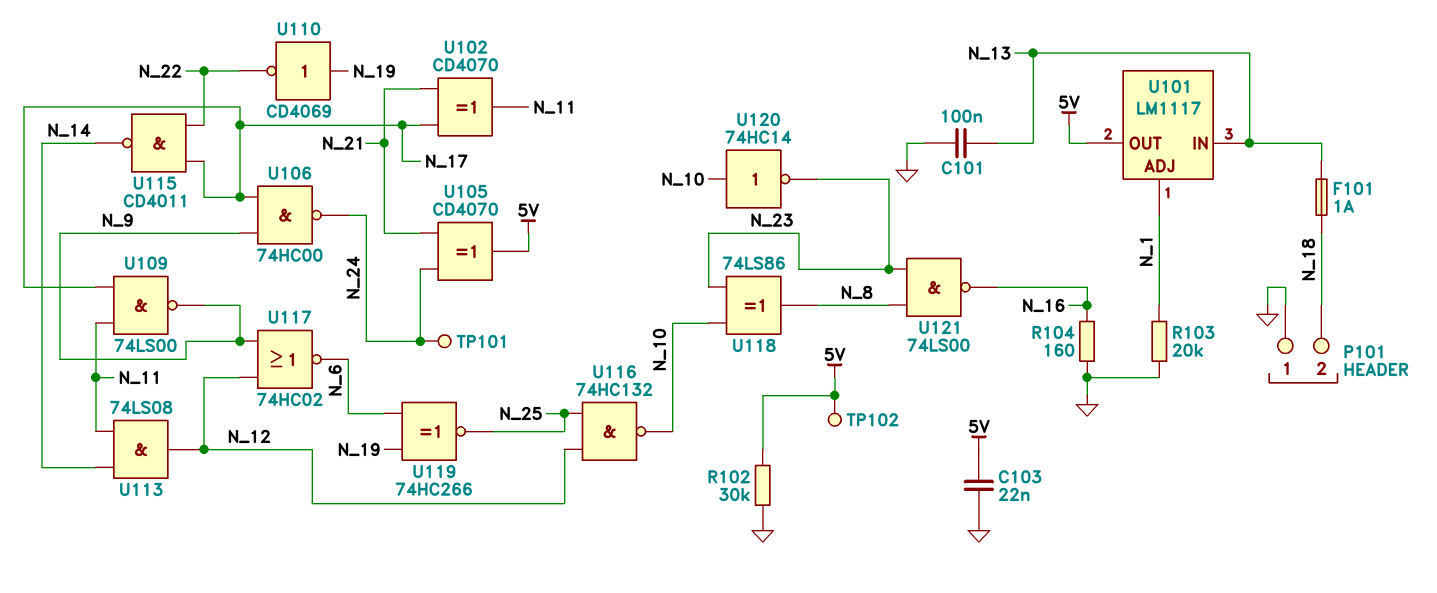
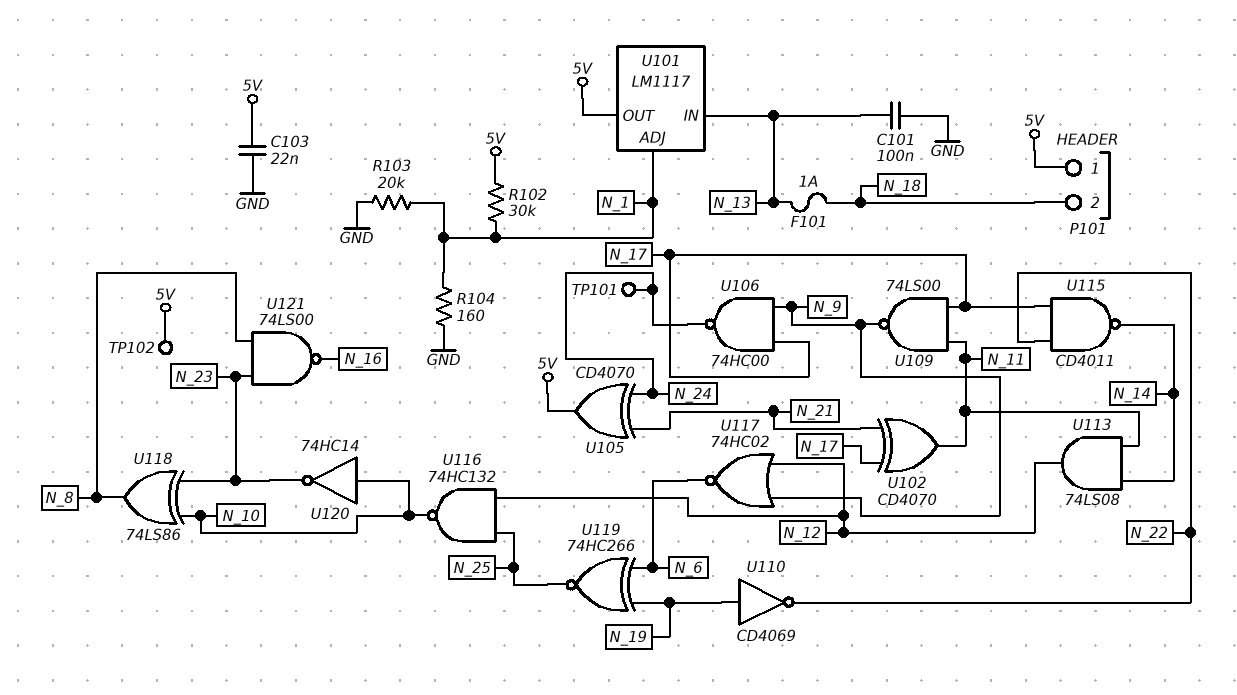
P101 pin 1: GND -> 5V
R102: 30k (5V, GND) -> 30k (5V, N_1)
R104: 160 (GND, N_16) -> 160 (GND, N_1)

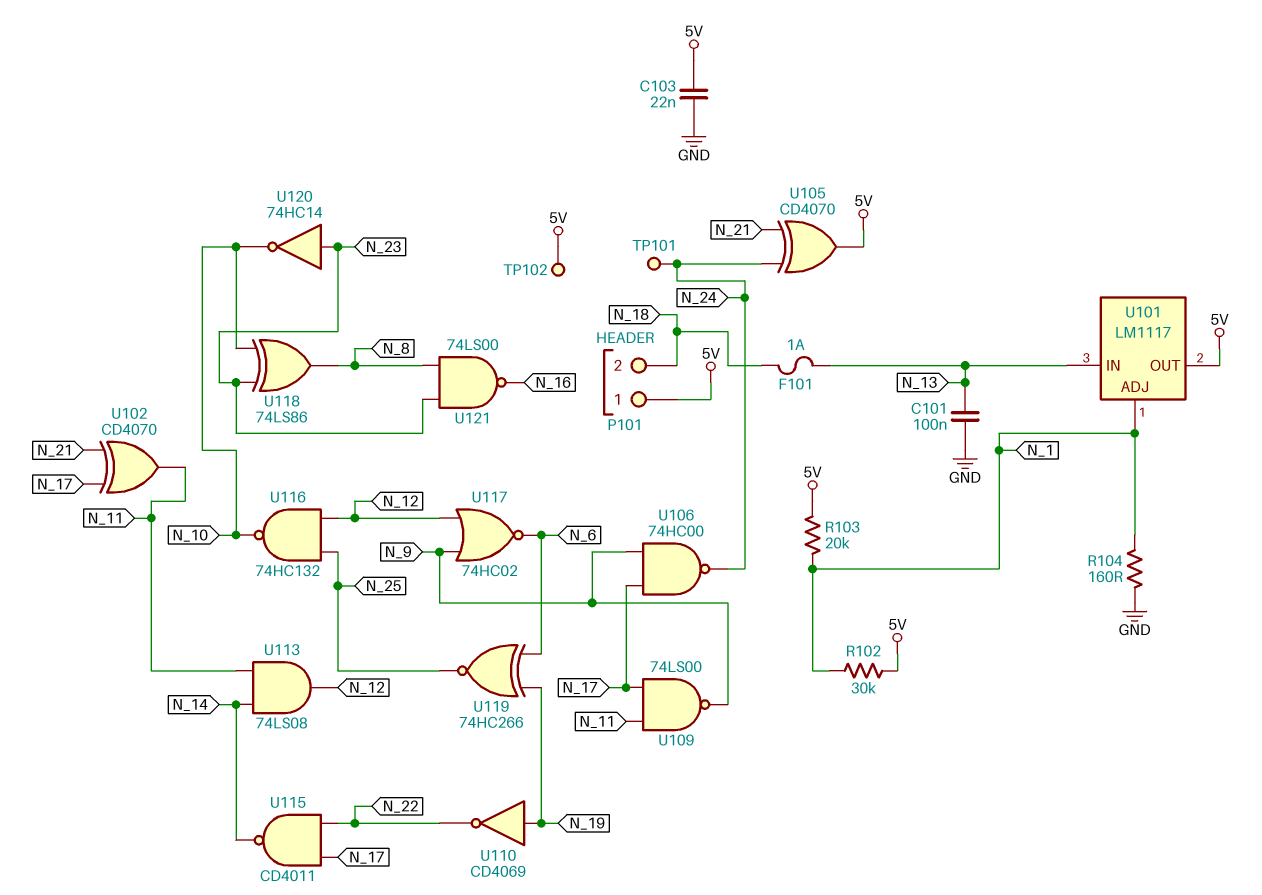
R103: 20k (GND, N_1) -> 20k (5V, N_1)
U120: NOT 74HC14 (in N_10, out N_23) -> NOT 74HC14 (in N_23, out N_10)

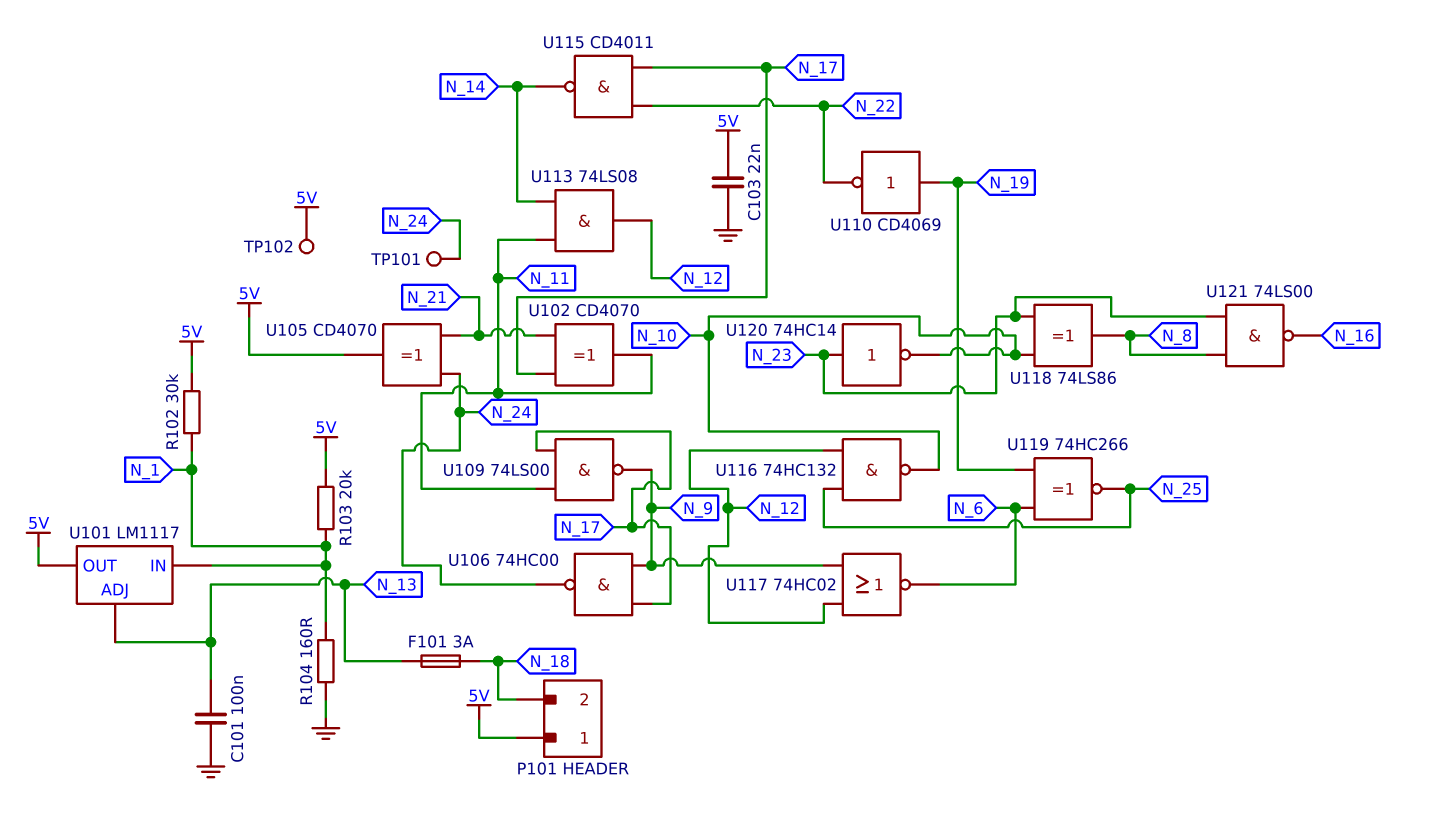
F101: 1A (N_13, N_18) -> 3A (N_13, N_18)
U101 pin ADJ: N_1 -> N_13
U101 pin IN: N_13 -> N_1

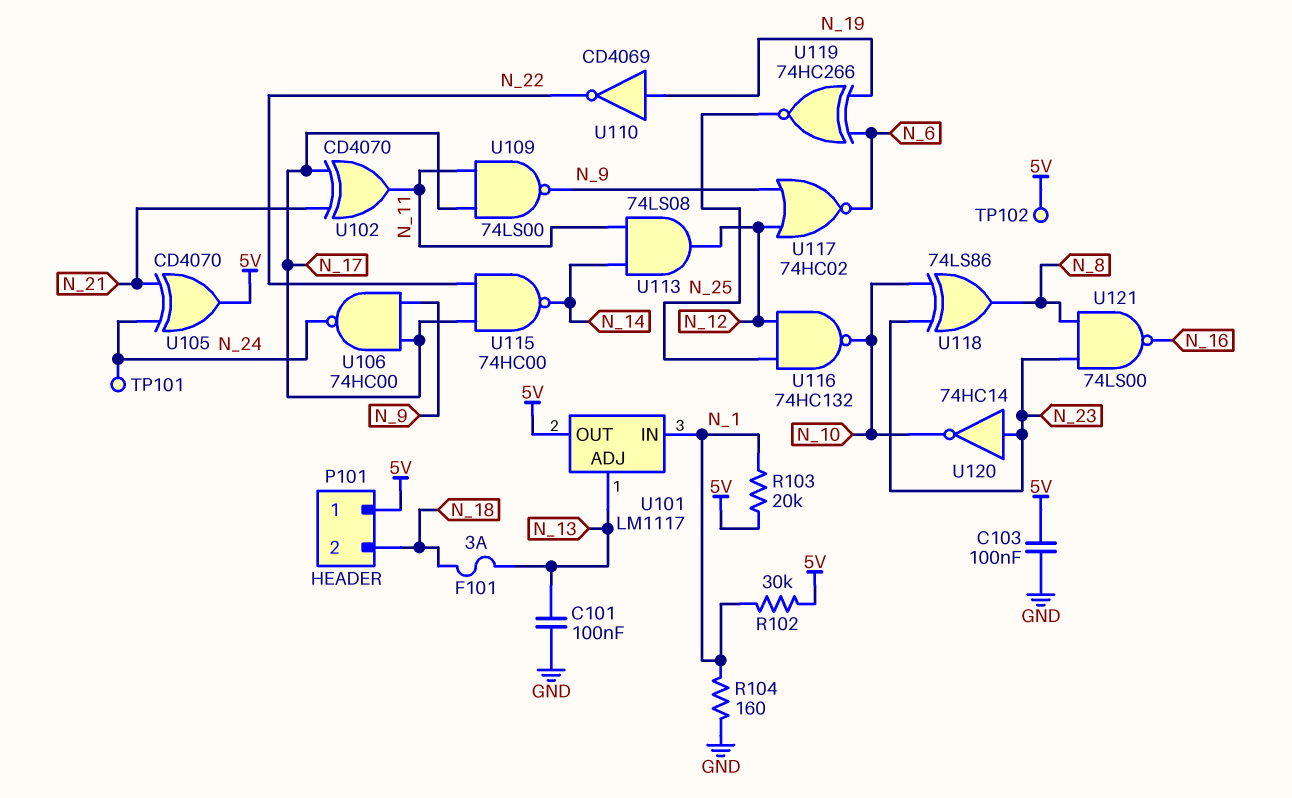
C103: 22nF (5V, GND) -> 100nF (5V, GND)
U115: NAND CD4011 (in N_17, in N_22, out N_14) -> NAND 74HC00 (in N_17, in N_22, out N_14)

